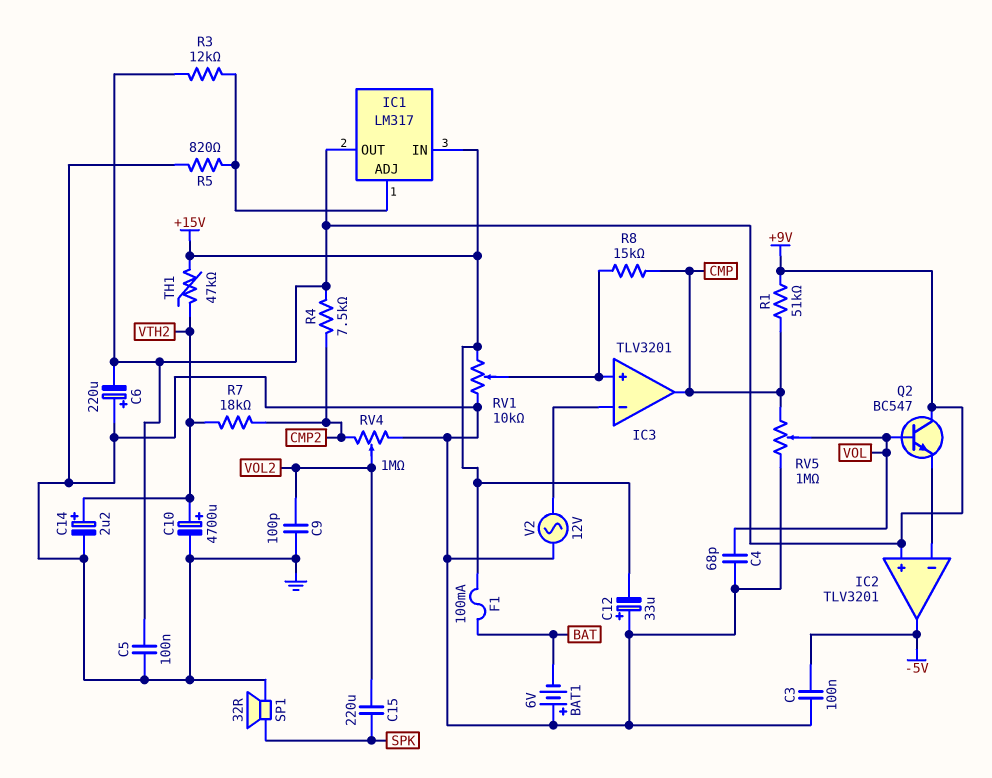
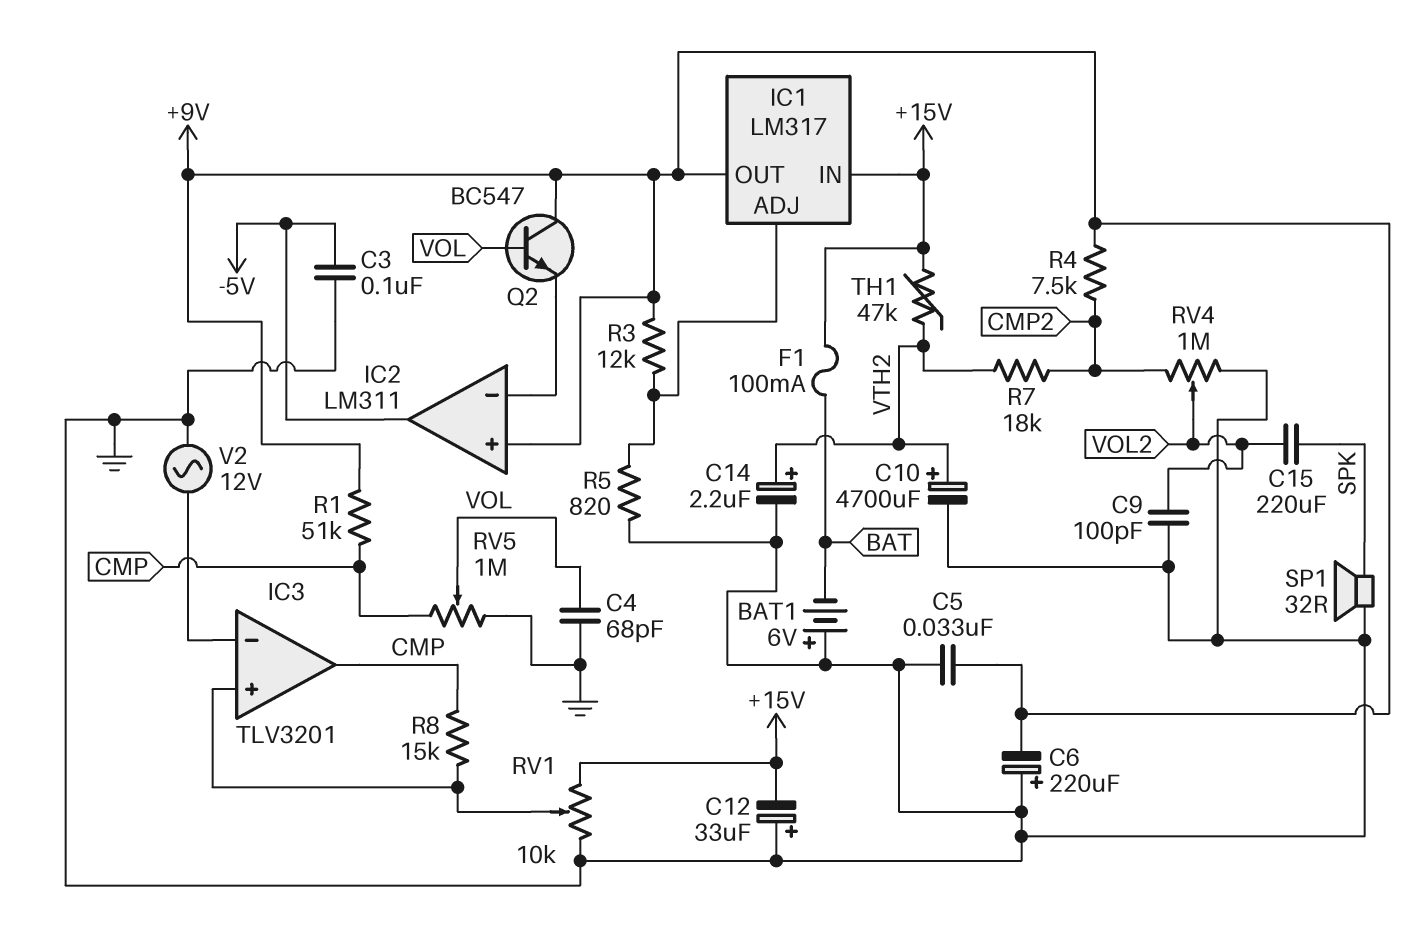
C5: 100nF (+9V, GND) -> 33nF (+9V, GND)
IC2: TLV3201 -> LM311

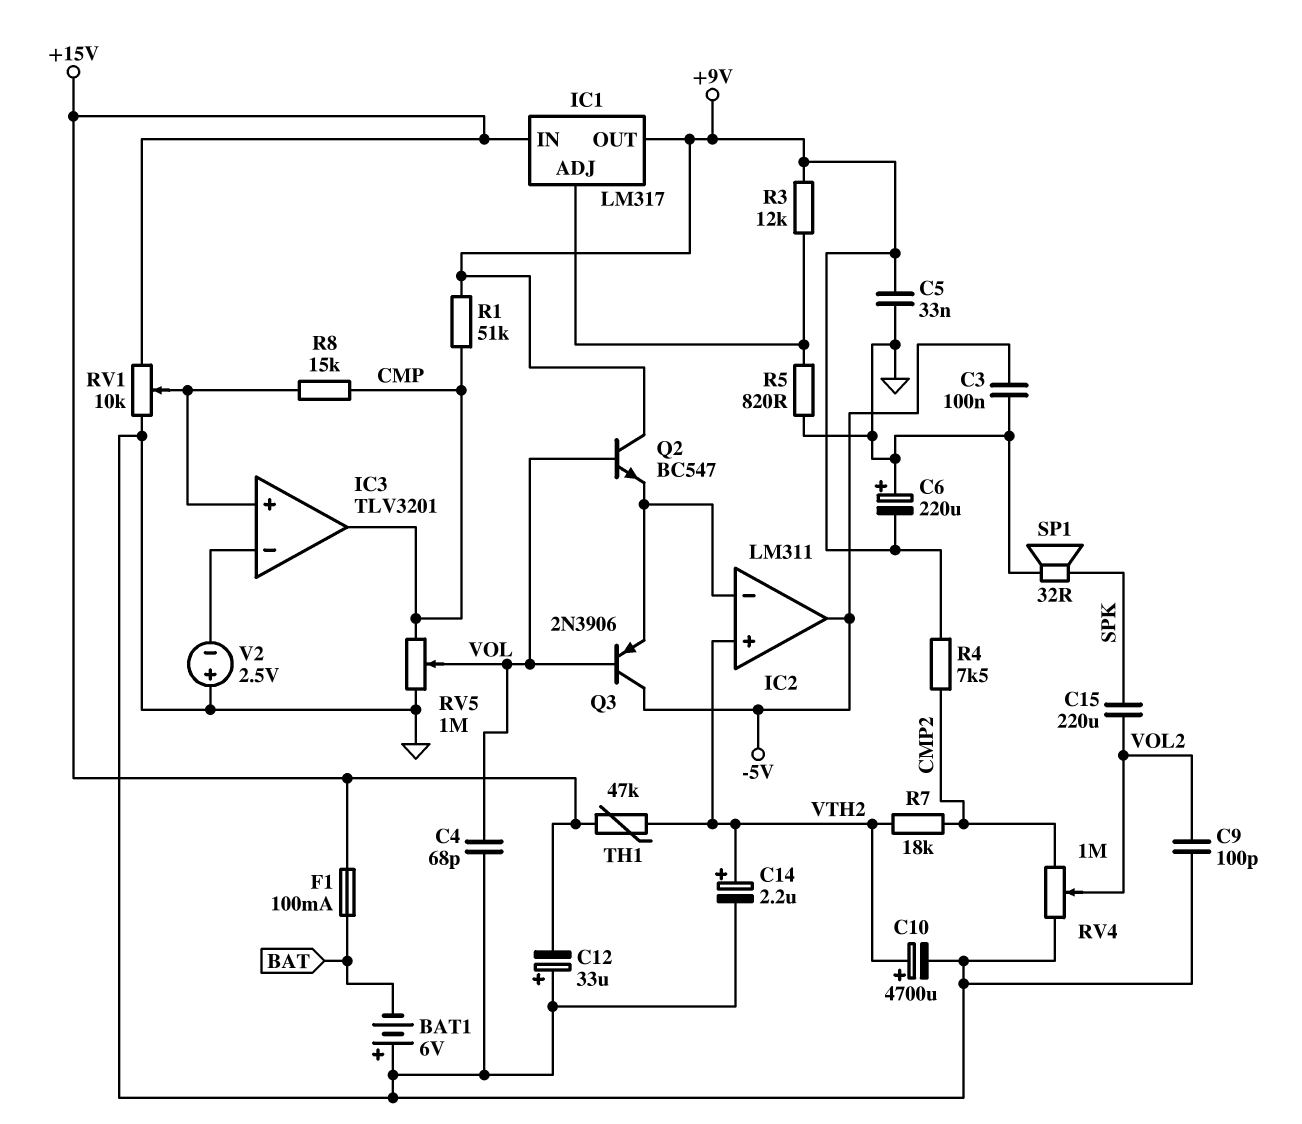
IC2 pin in+: +9V -> VTH2
Q3: none -> PNP 2N3906 (B VOL, C -5V, E IC2/in-)
V2: AC 12V (GND, IC3/in-) -> 2.5V (plus GND, minus IC3/in-)

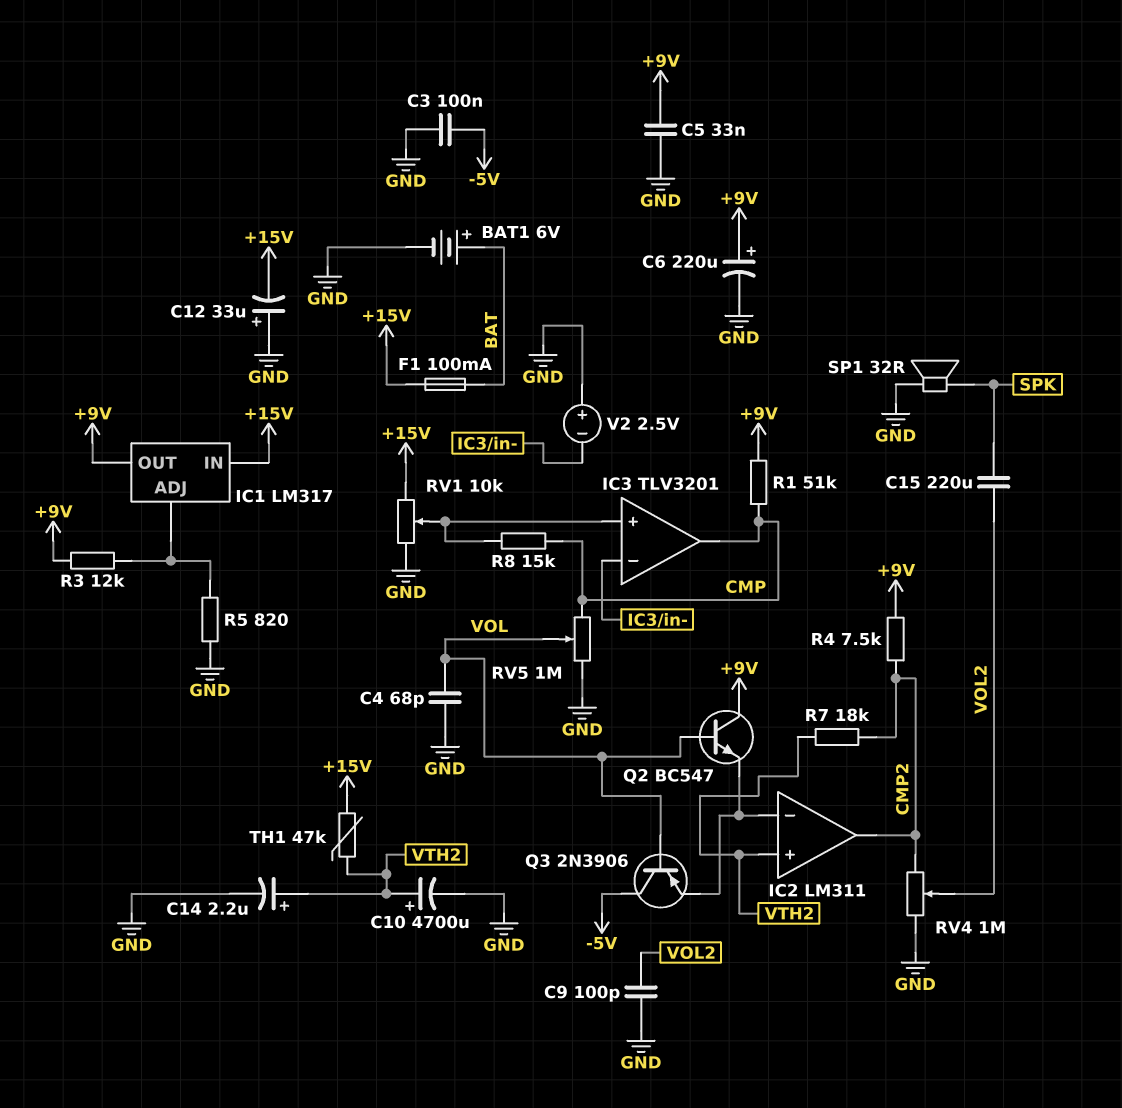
BAT1: 6V (plus GND, minus BAT) -> 6V (plus BAT, minus GND)
C6: 220uF (plus GND, minus +9V) -> 220uF (plus +9V, minus GND)
IC2 pin out: -5V -> CMP2

